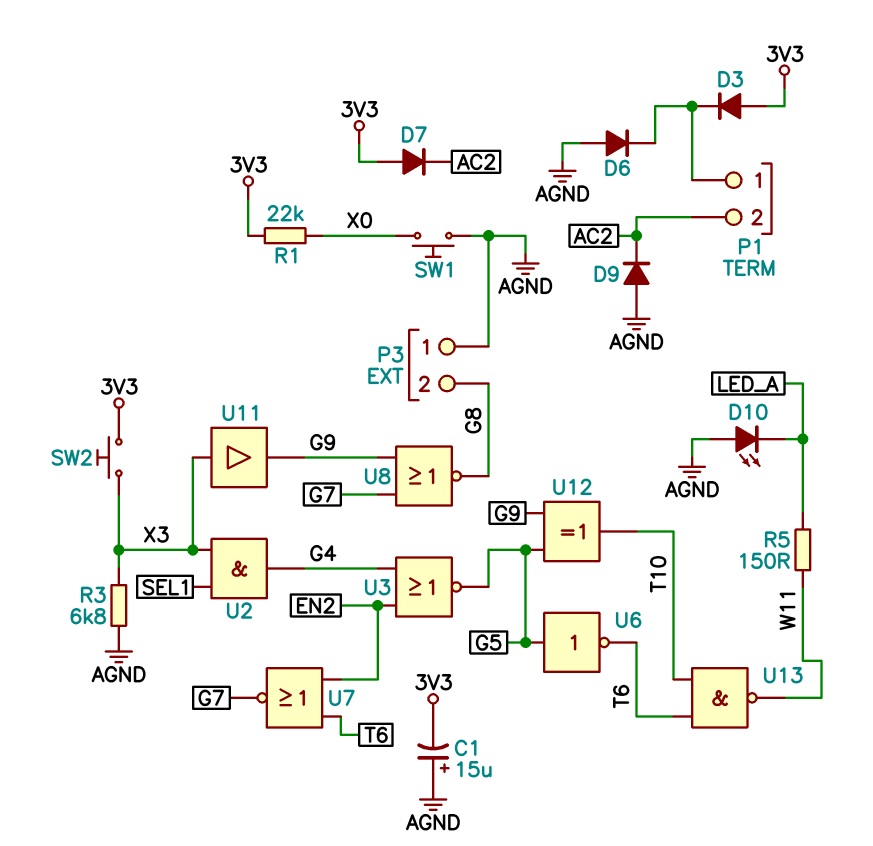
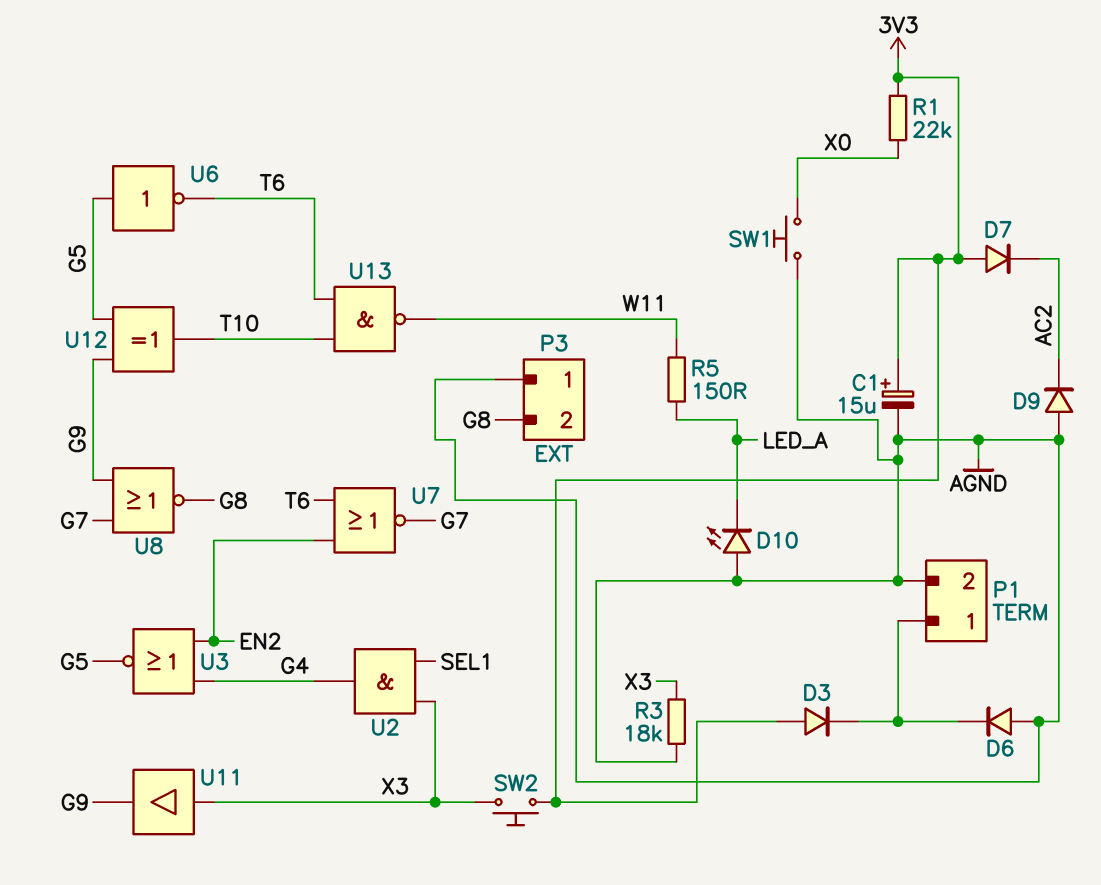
C1: 15uF (plus AGND, minus 3V3) -> 15uF (plus 3V3, minus AGND)
P1 pin 2: AC2 -> AGND
R3: 6.8k (AGND, X3) -> 18k (AGND, X3)

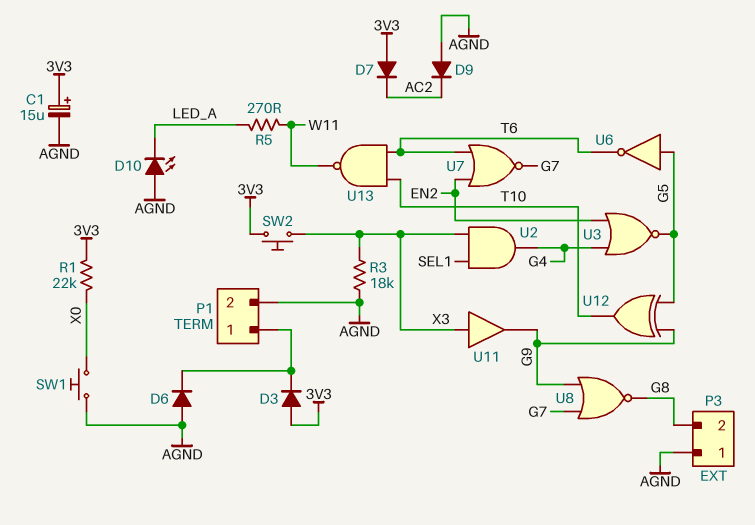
R5: 150 (LED_A, W11) -> 270 (LED_A, W11)

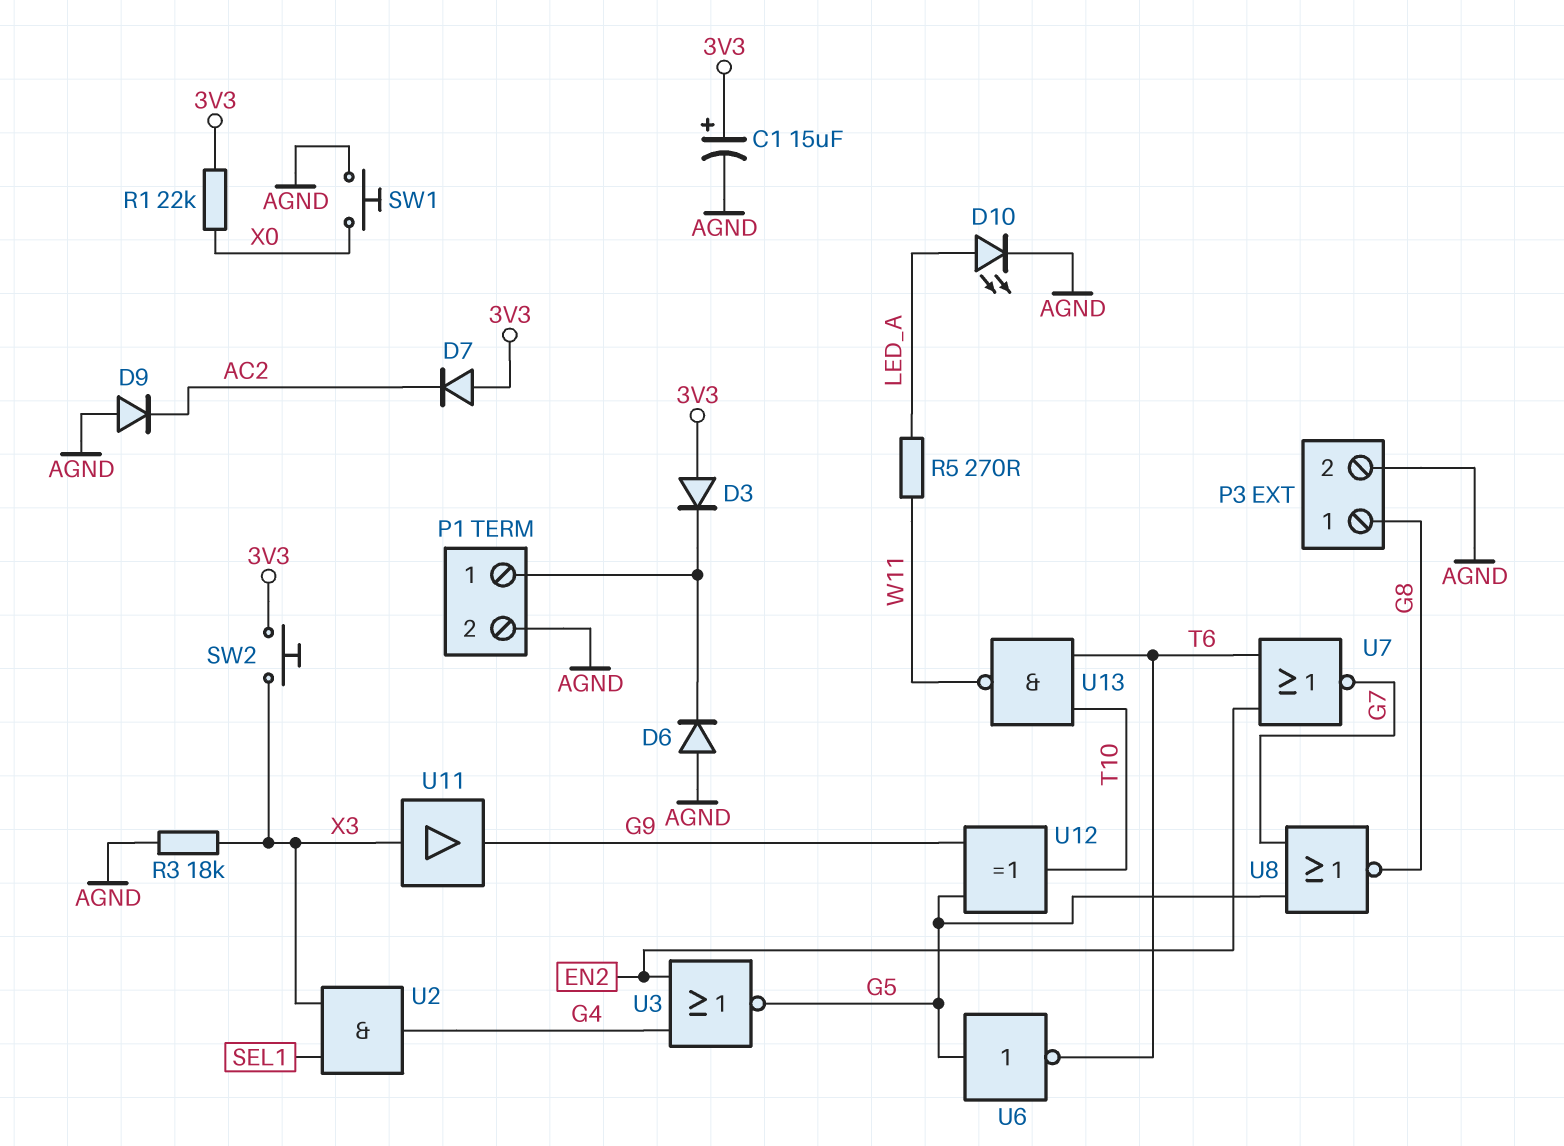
D10: LED (A AGND, K LED_A) -> LED (A LED_A, K AGND)
P3 pin 1: AGND -> G8
P3 pin 2: G8 -> AGND
U8: NOR (in G7, in G9, out G8) -> NOR (in G5, in G7, out G8)

